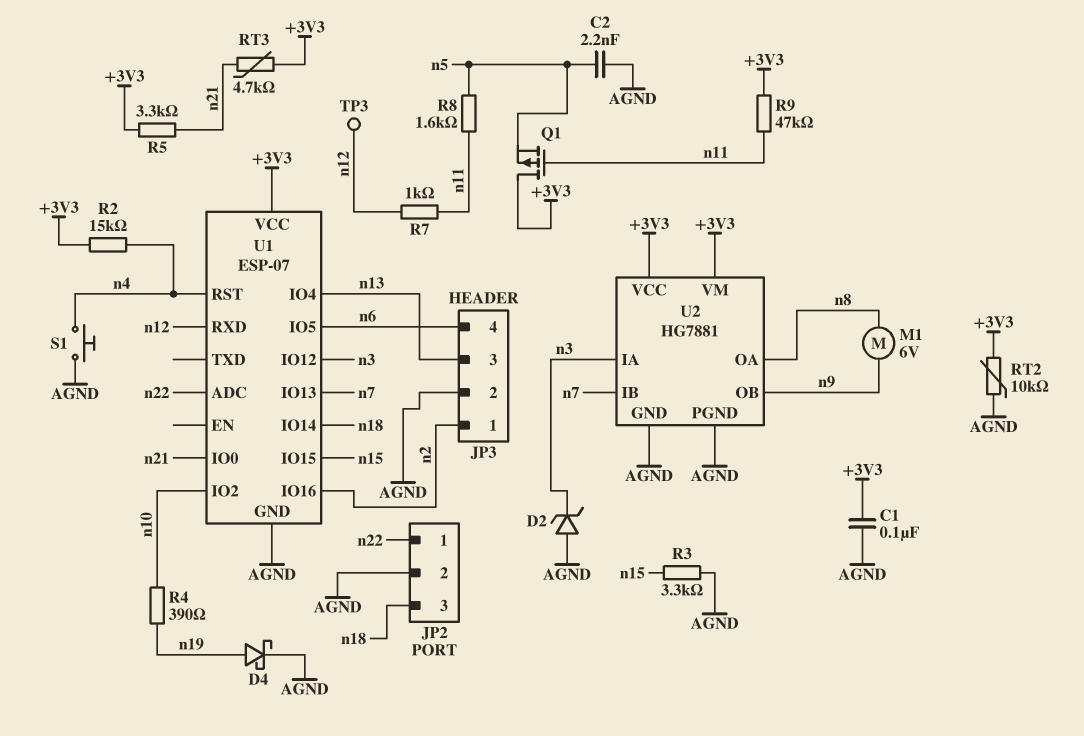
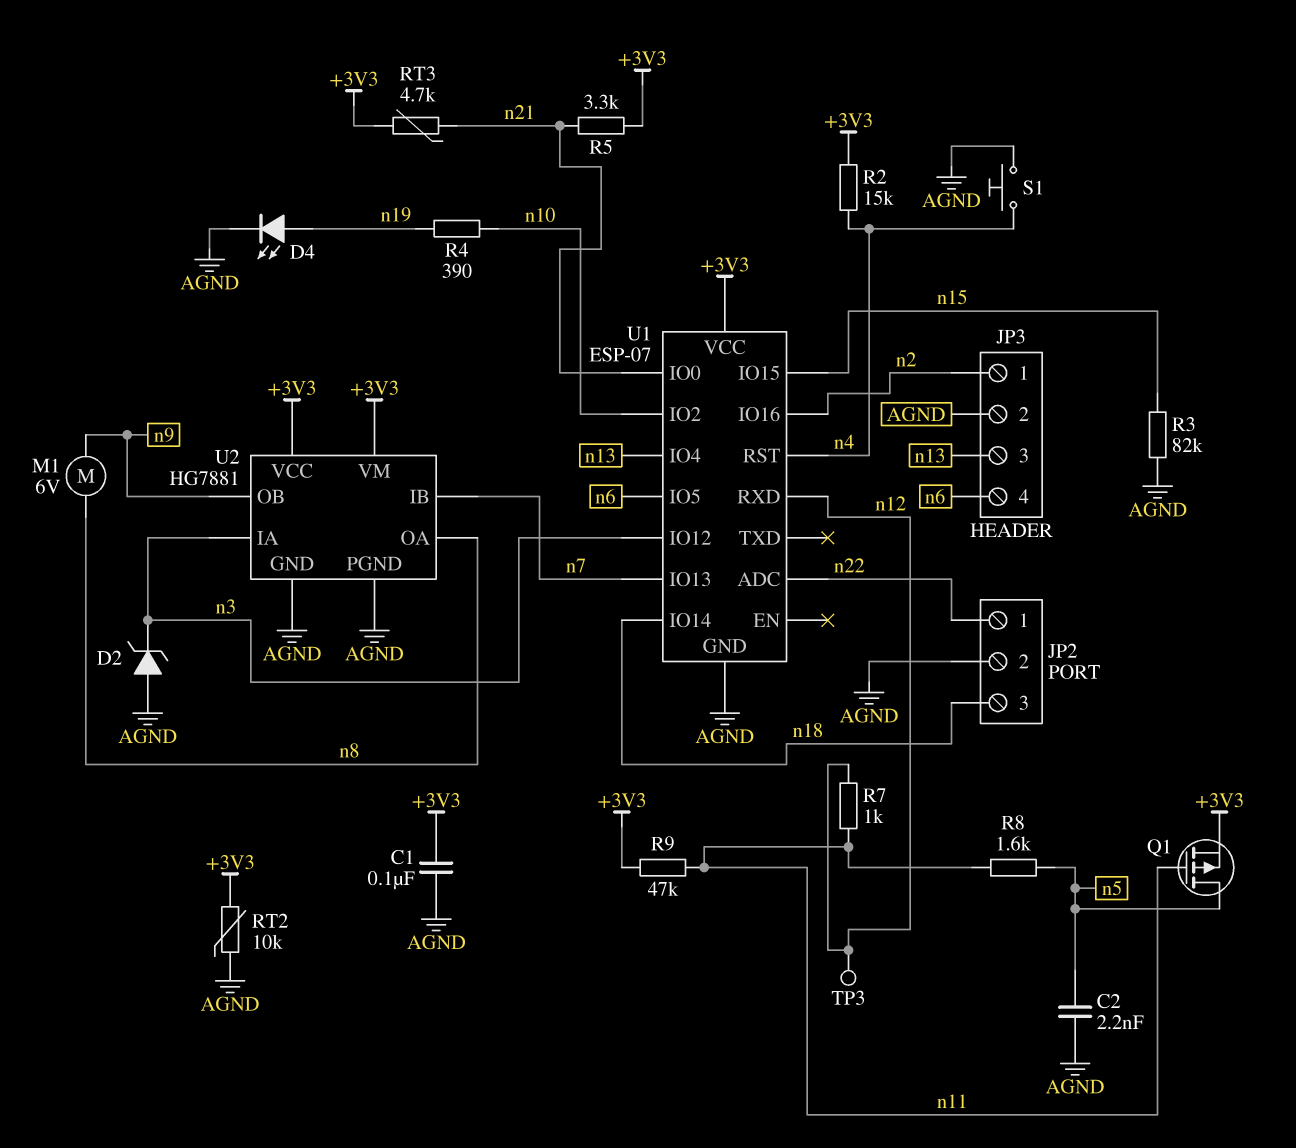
D4: schottky (A n19, K AGND) -> LED (A n19, K AGND)
Q1: PMOS (G n11, D +3V3, S n5) -> PMOS (G n11, D n5, S +3V3)
R3: 3.3k (AGND, n15) -> 82k (AGND, n15)

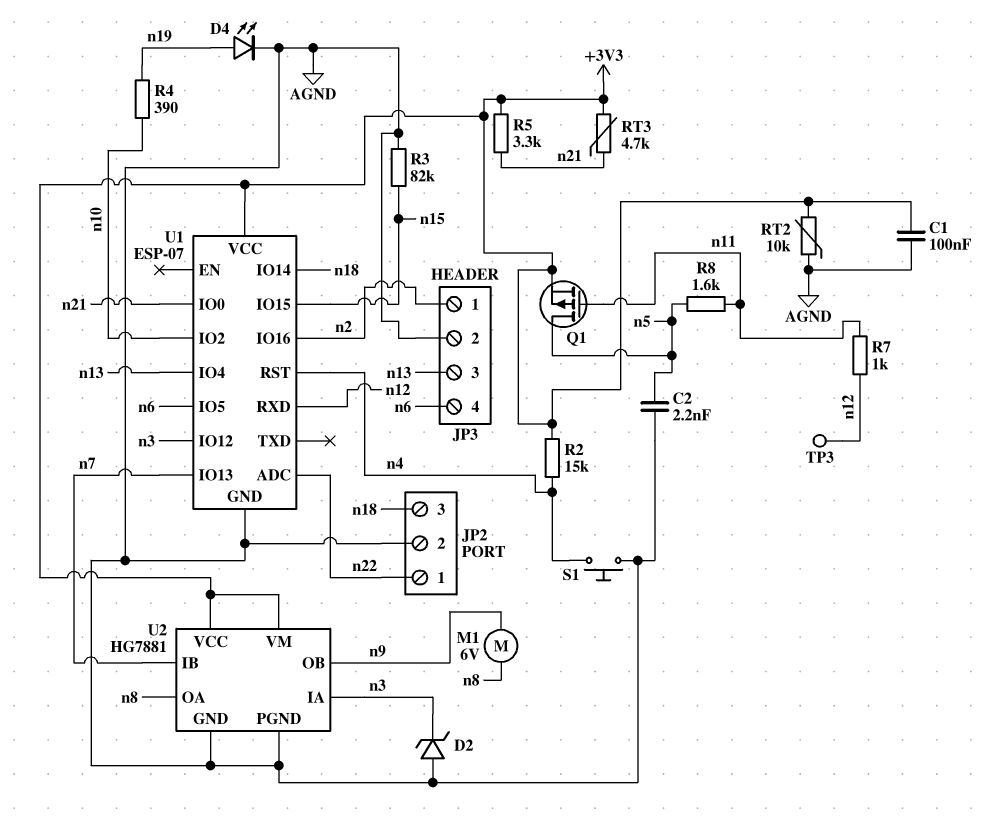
R9: 47k (+3V3, n11) -> none

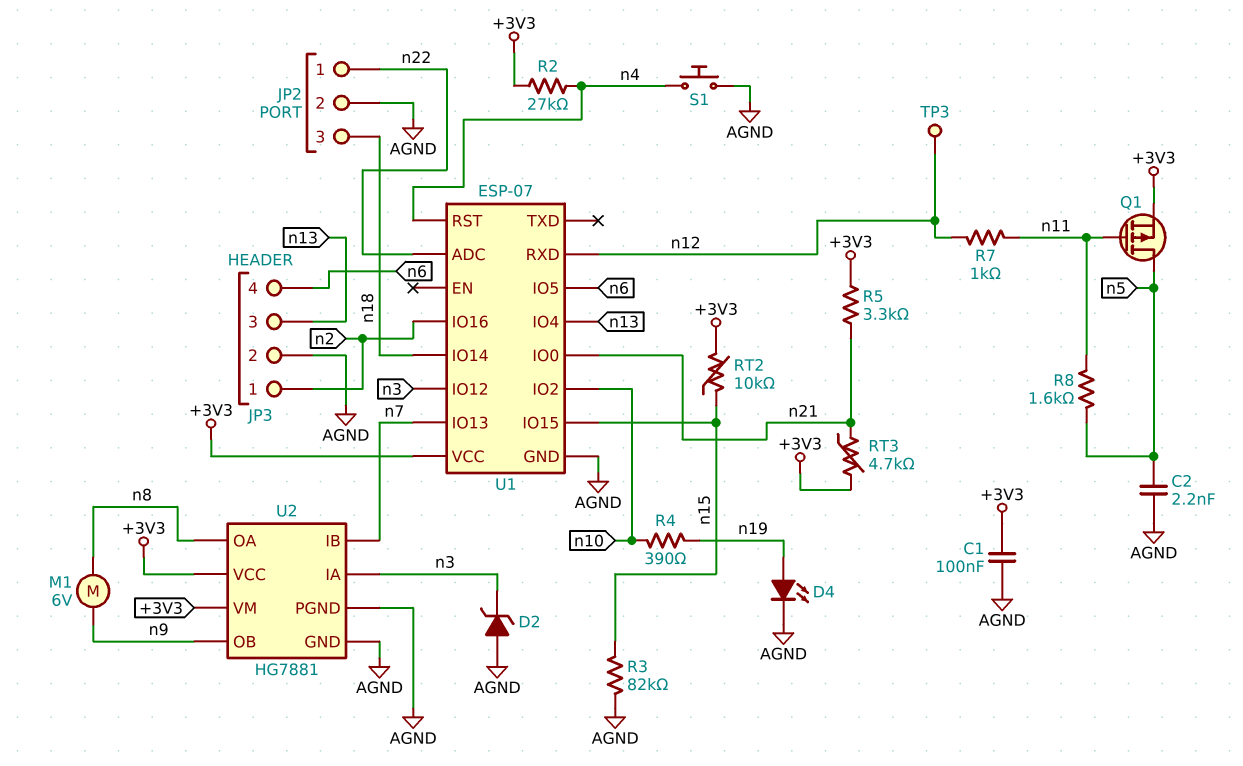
R2: 15k (+3V3, n4) -> 27k (+3V3, n4)
RT2: 10k (+3V3, AGND) -> 10k (+3V3, n15)

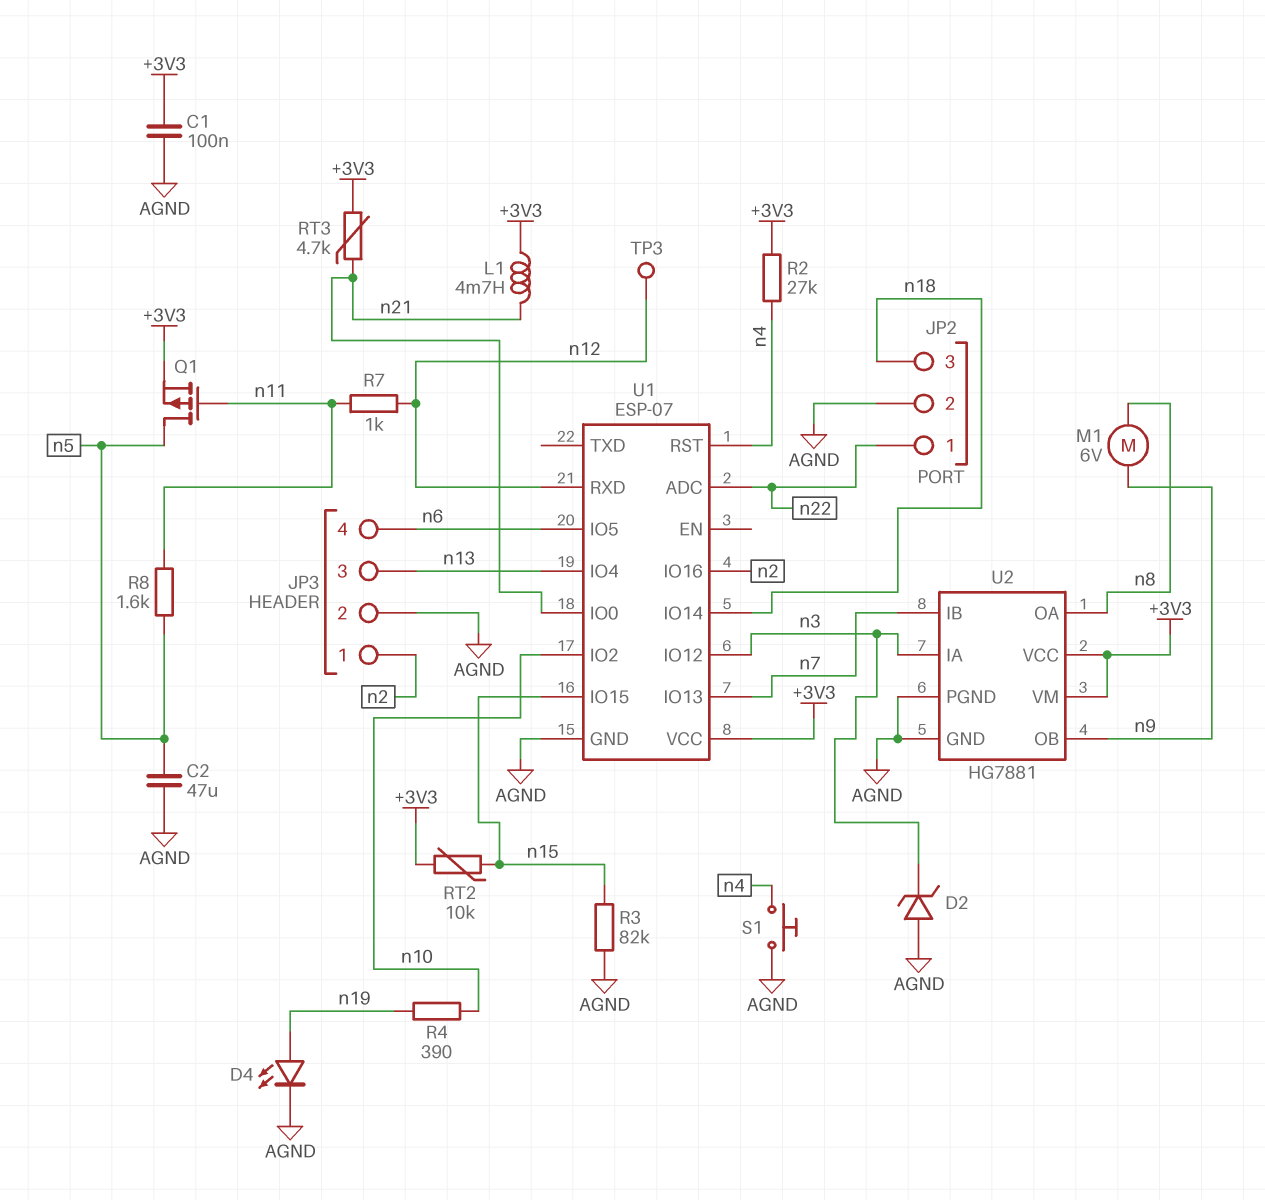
C2: 2.2nF (AGND, n5) -> 47uF (AGND, n5)
L1: none -> 4.7mH (+3V3, n21)
R5: 3.3k (+3V3, n21) -> none

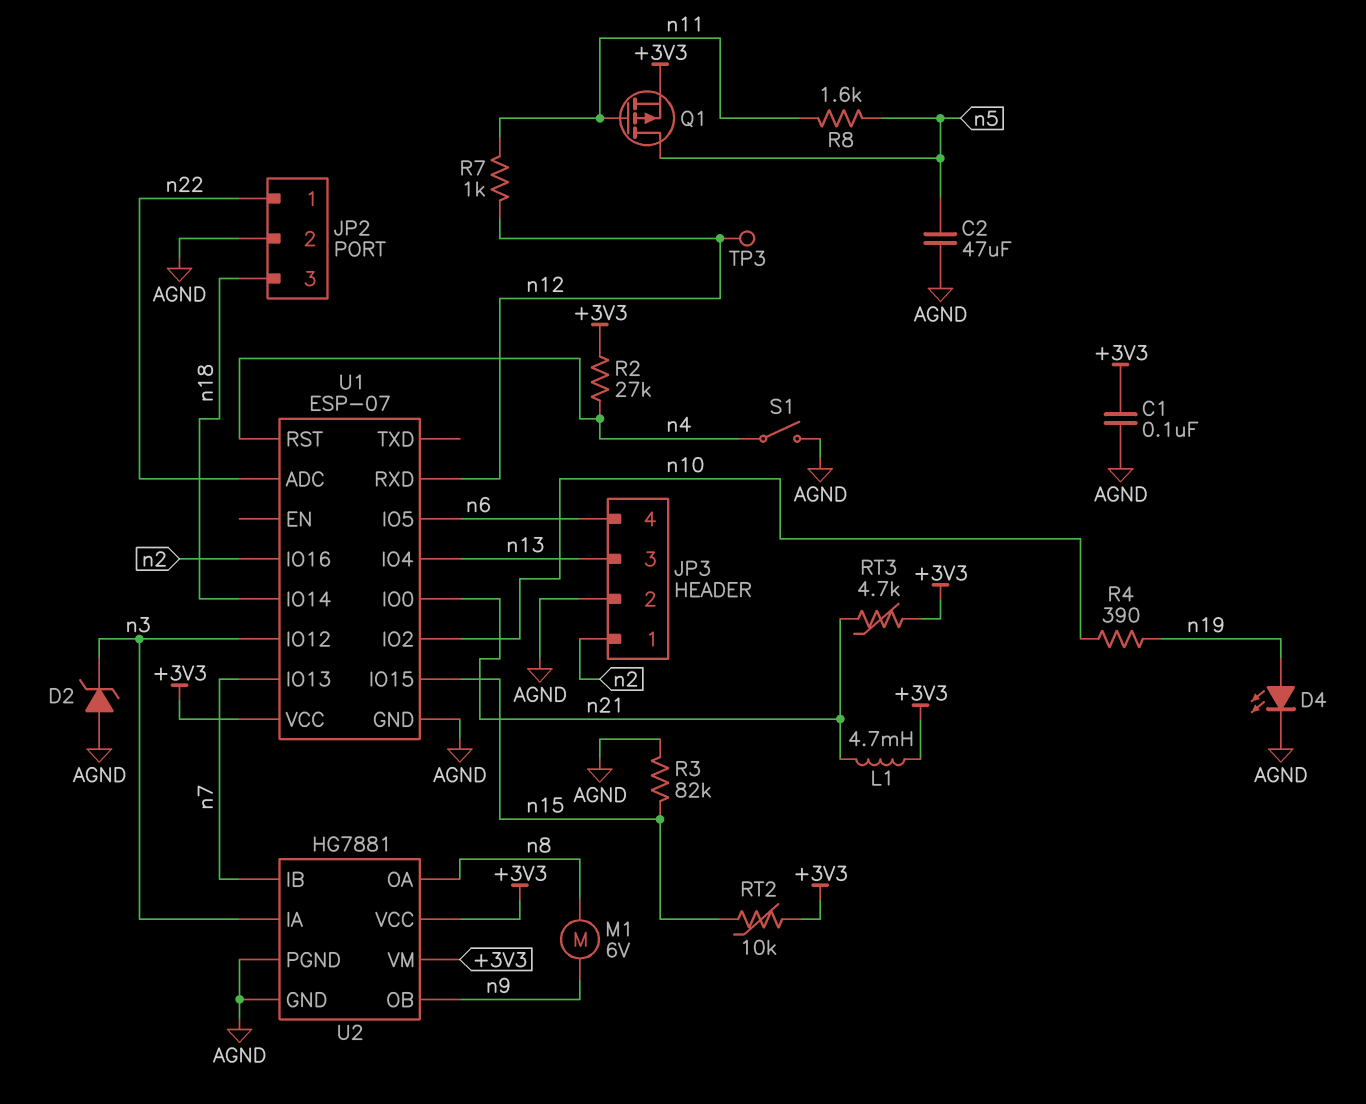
S1: button (AGND, n4) -> switch (AGND, n4)

